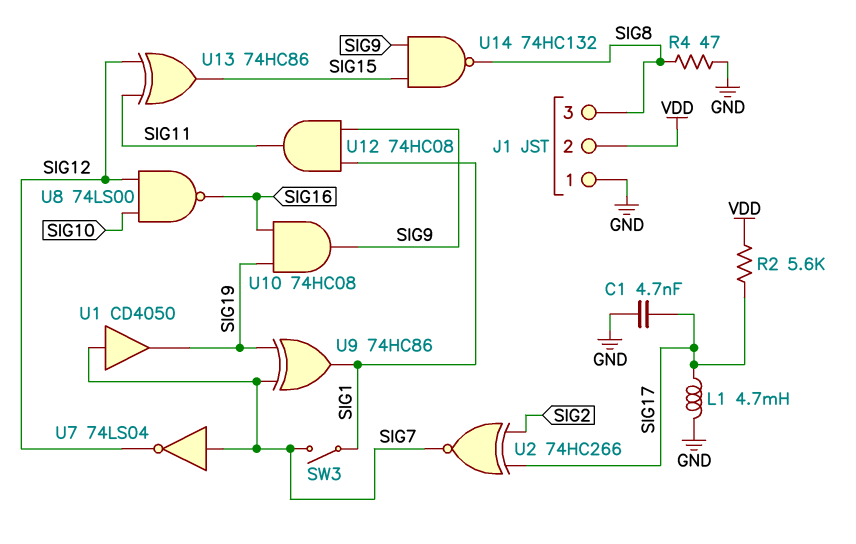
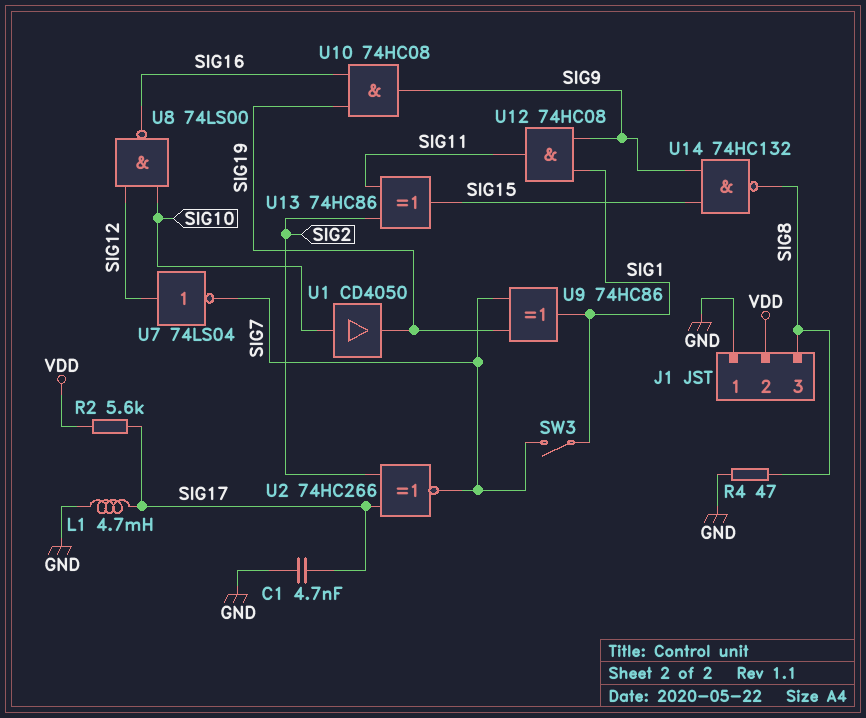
U1: buffer CD4050 (in SIG7, out SIG19) -> buffer CD4050 (in SIG10, out SIG19)
U7: NOT 74LS04 (in SIG7, out SIG12) -> NOT 74LS04 (in SIG12, out SIG7)
U13: XOR 74HC86 (in SIG11, in SIG12, out SIG15) -> XOR 74HC86 (in SIG2, in SIG11, out SIG15)

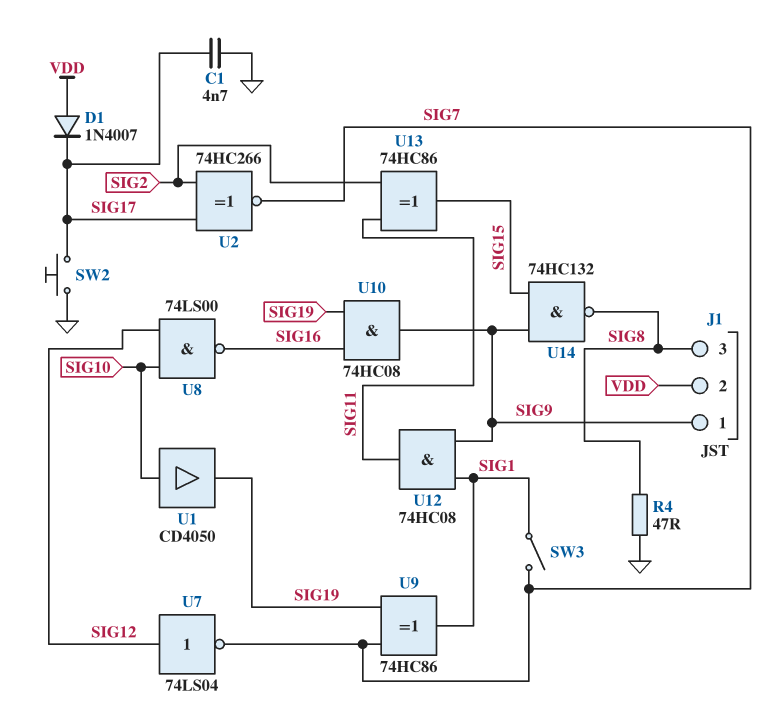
D1: none -> diode 1N4007 (A VDD, K SIG17)
J1 pin 1: GND -> SIG9
L1: 4.7mH (GND, SIG17) -> none
R2: 5.6k (SIG17, VDD) -> none
SW2: none -> button (GND, SIG17)

